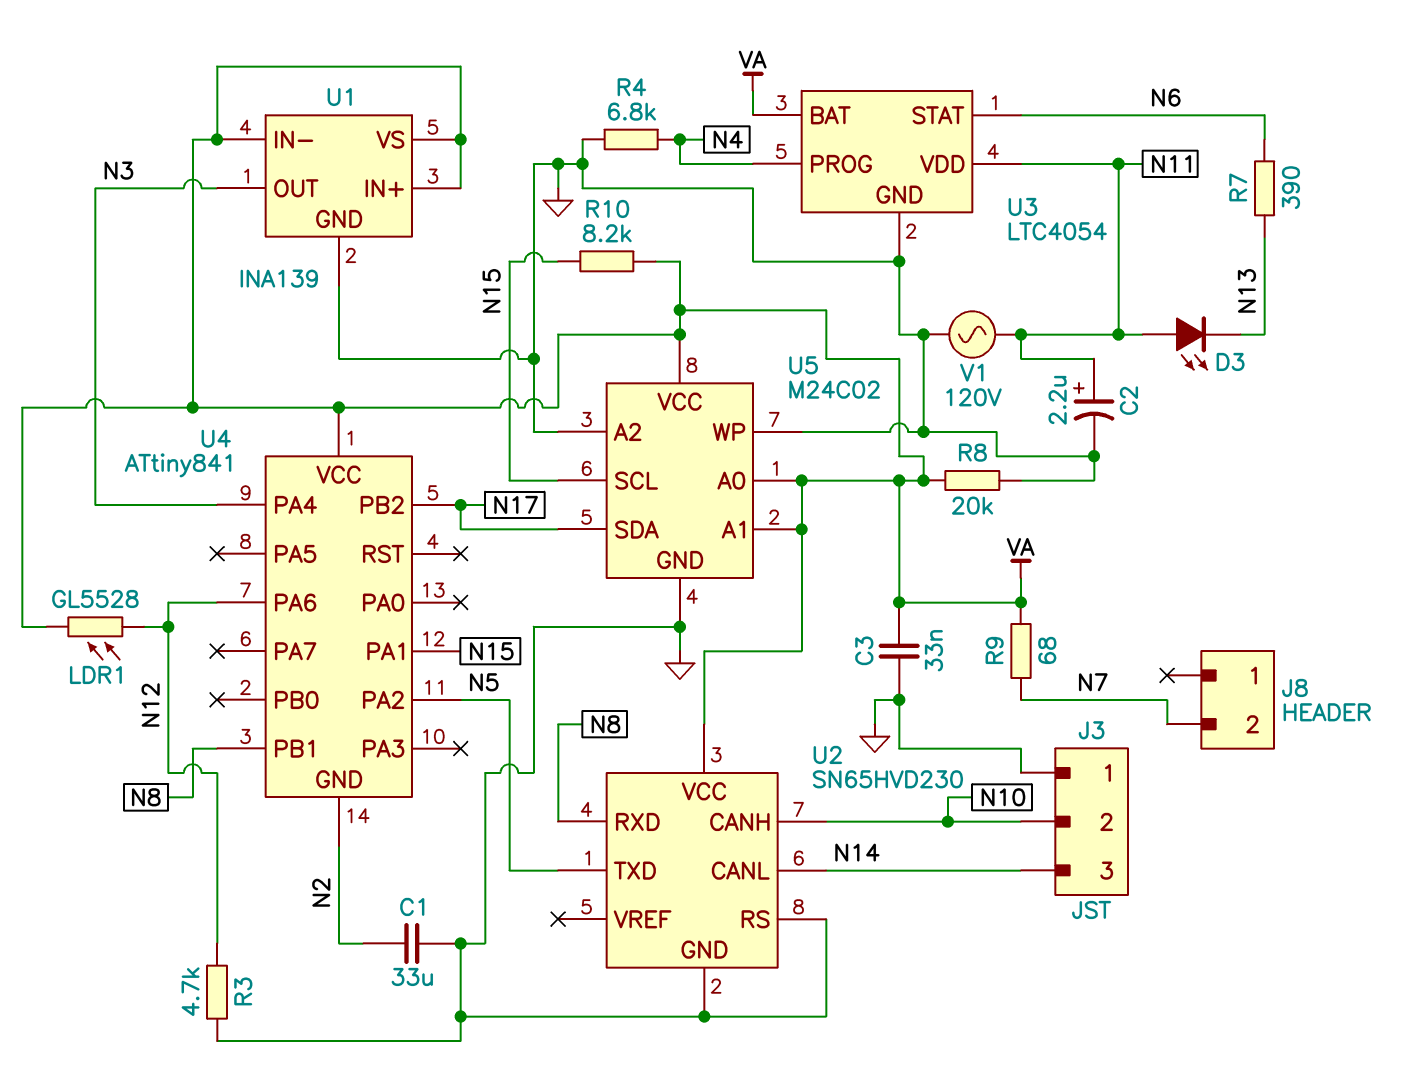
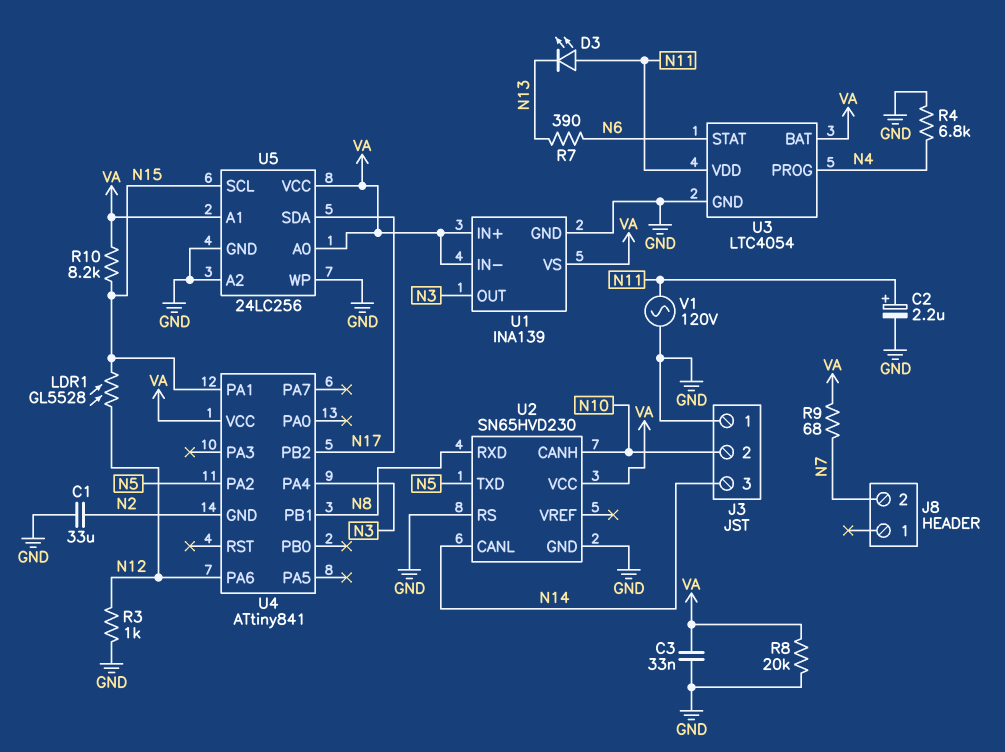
LDR1: GL5528 (N12, VA) -> GL5528 (N12, N15)
R3: 4.7k (GND, N12) -> 1k (GND, N12)
U5: M24C02 -> 24LC256

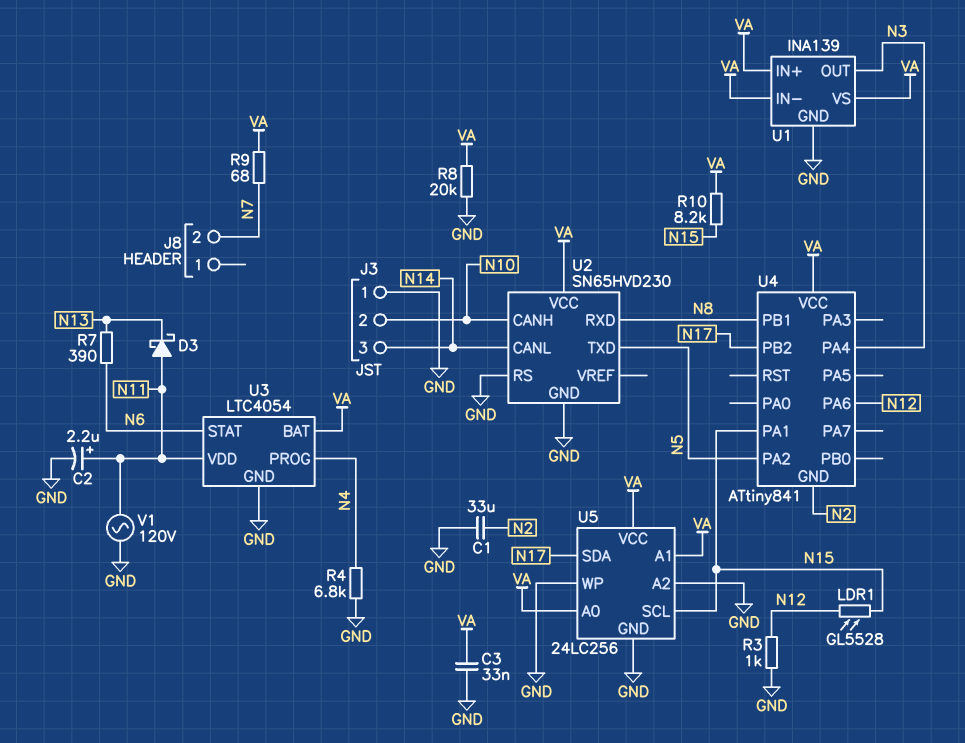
D3: LED (A N11, K N13) -> schottky (A N11, K N13)

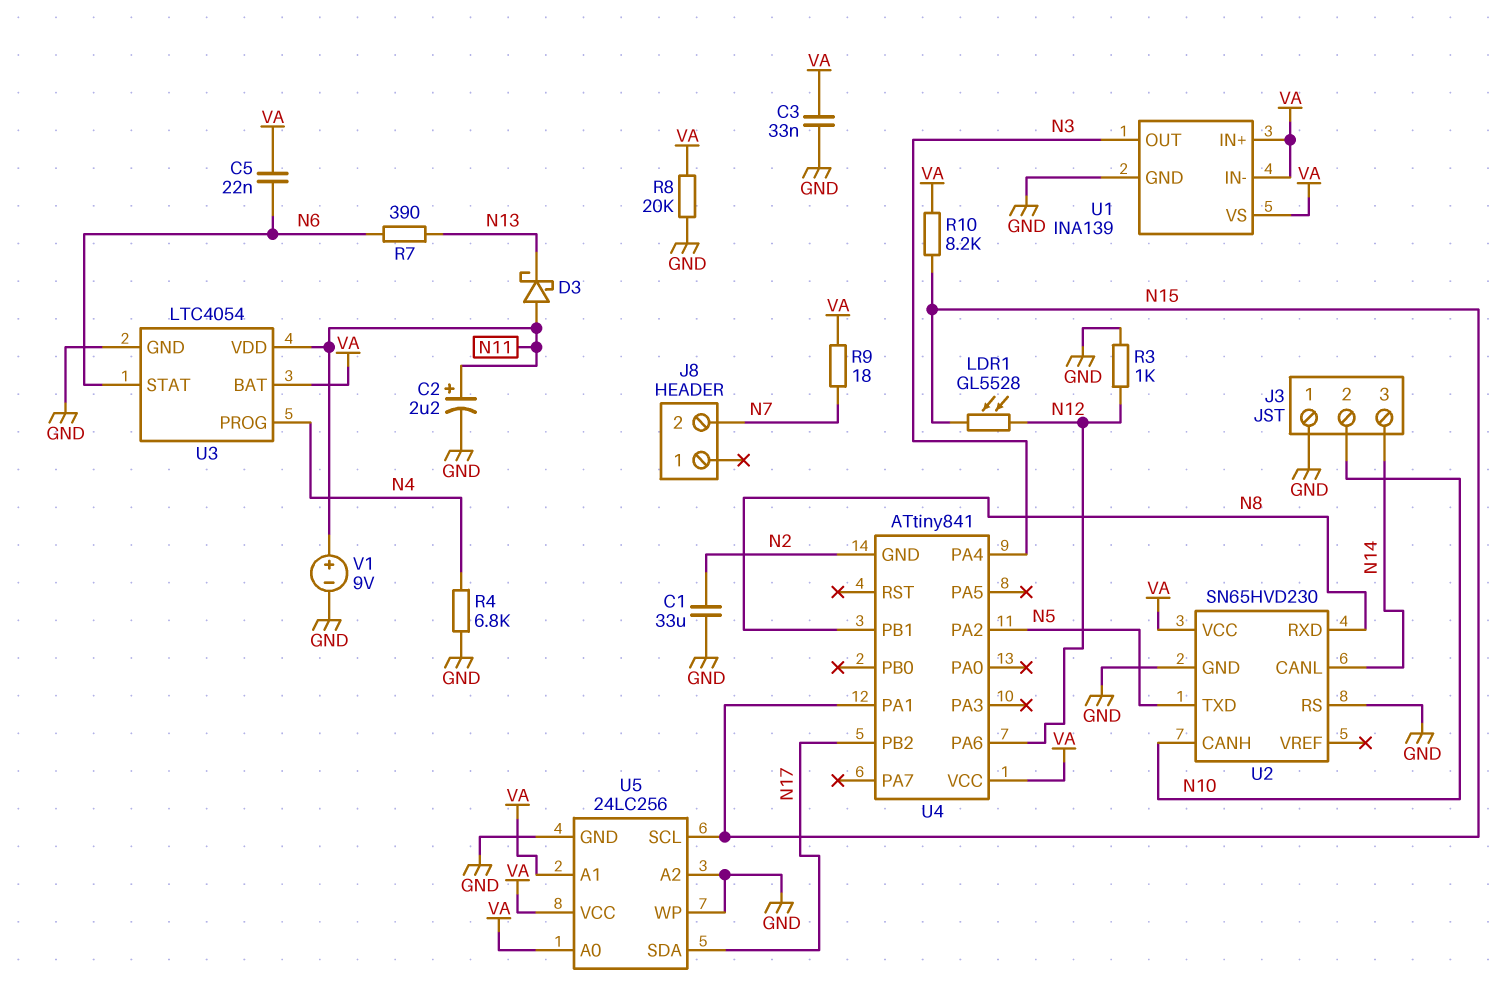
C5: none -> 22nF (N6, VA)
R9: 68 (N7, VA) -> 18 (N7, VA)
V1: AC 120V (GND, N11) -> 9V (plus N11, minus GND)

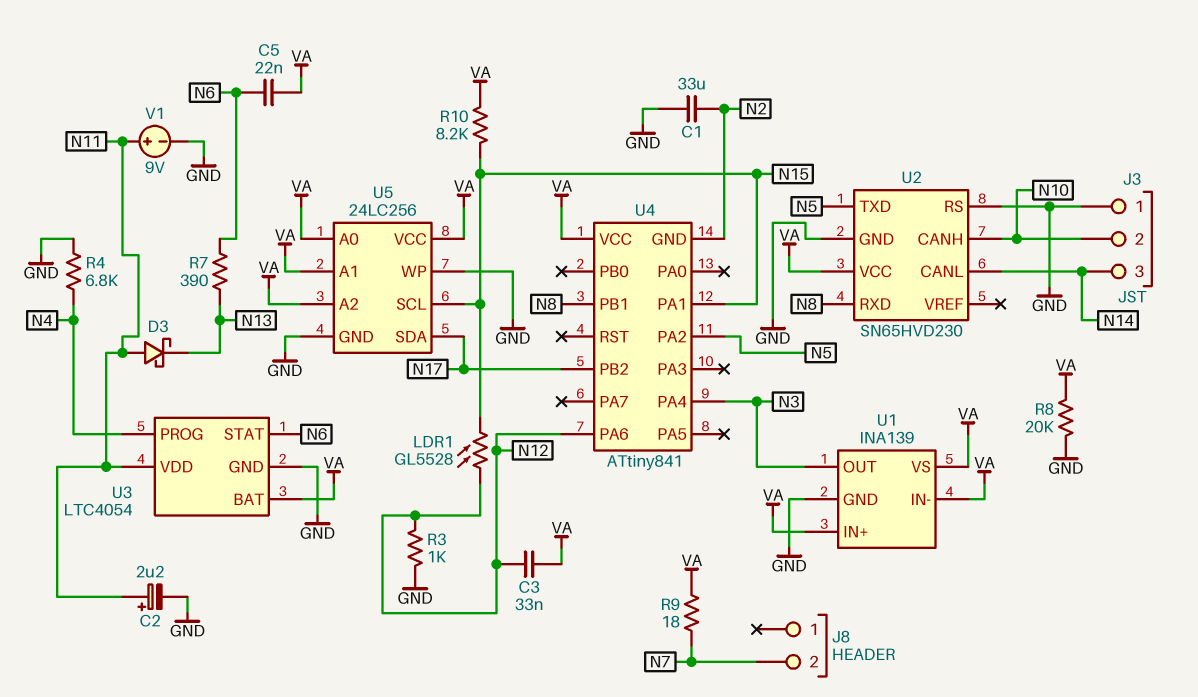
C3: 33nF (GND, VA) -> 33nF (N12, VA)
U5 pin A2: GND -> VA

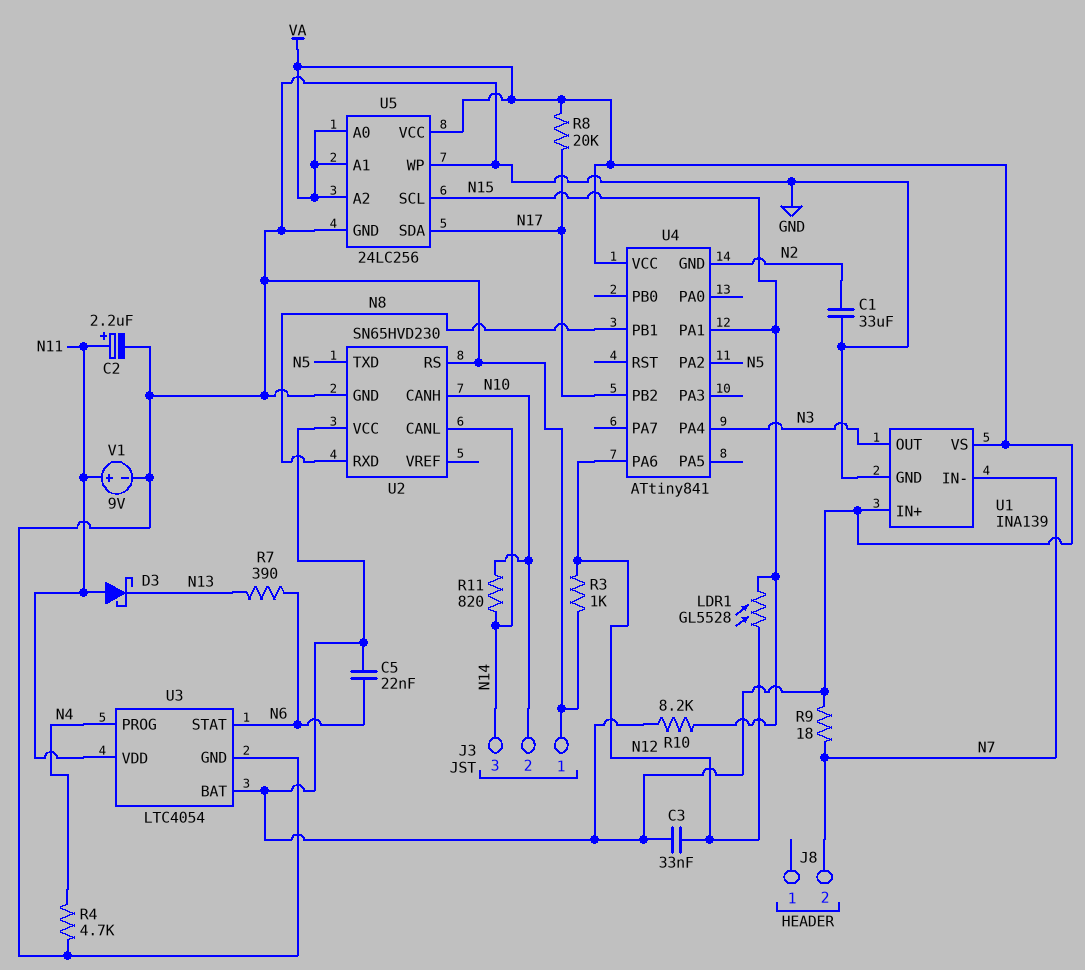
R4: 6.8k (GND, N4) -> 4.7k (GND, N4)
R8: 20k (GND, VA) -> 20k (N17, VA)
R11: none -> 820 (N10, N14)
U1 pin IN-: VA -> N7

